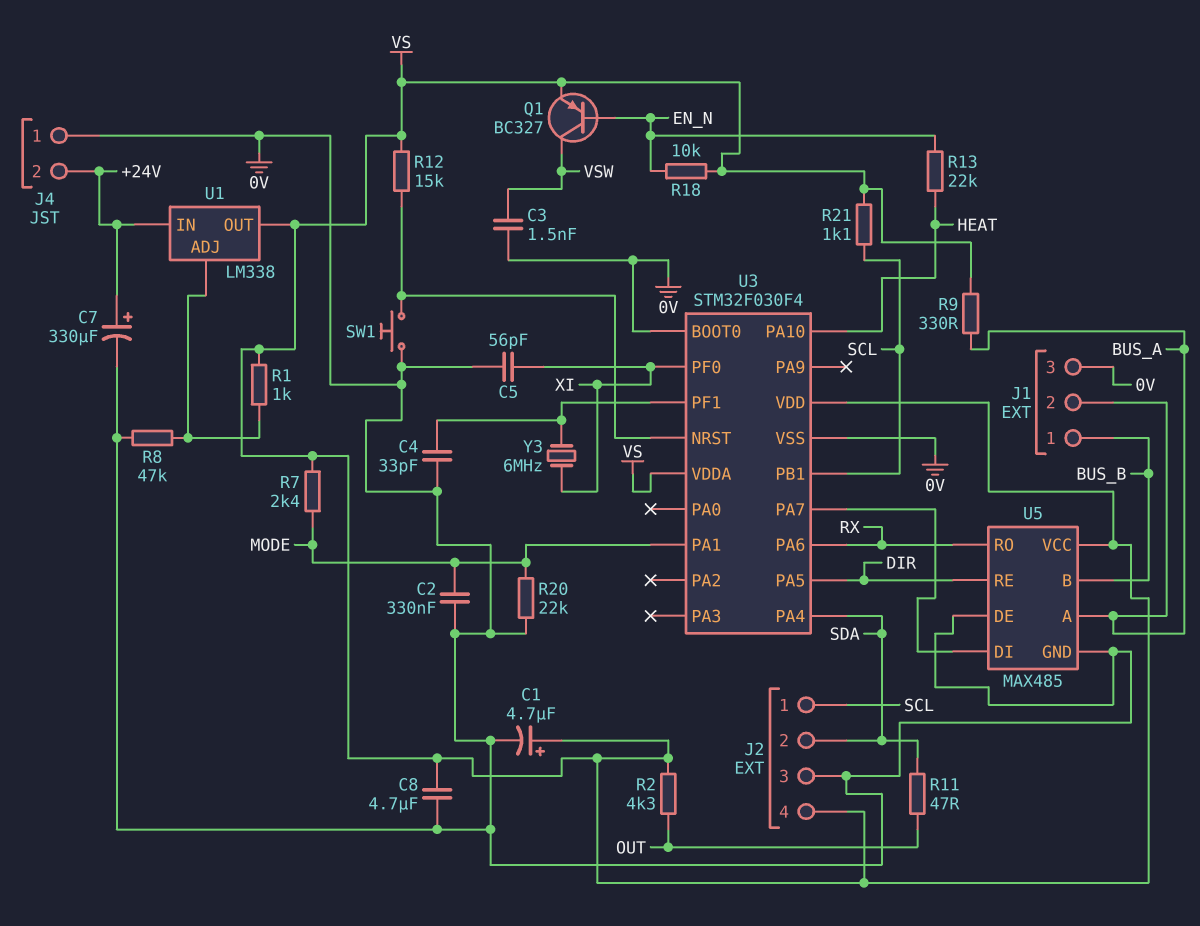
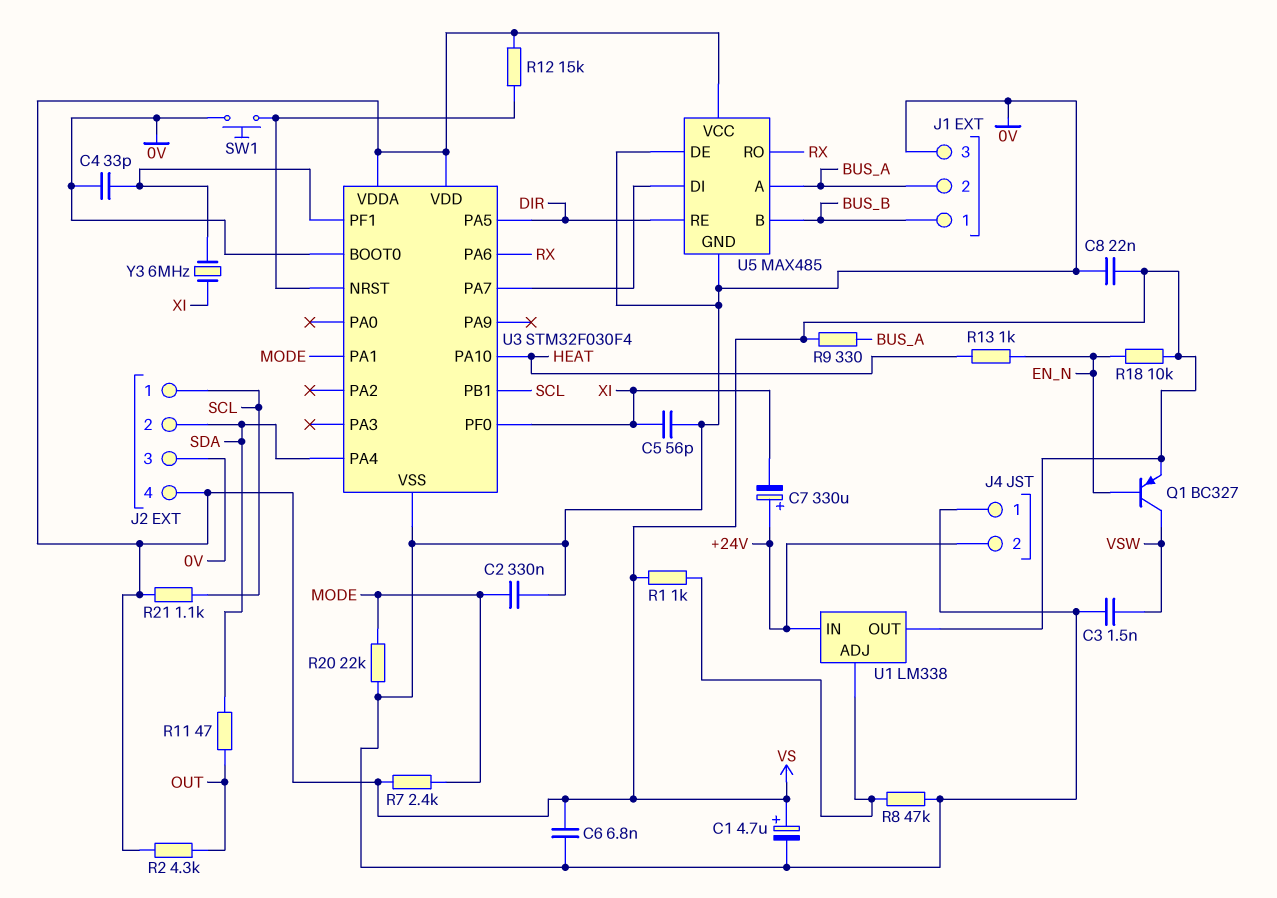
C6: none -> 6.8nF (0V, VS)
C7: 330uF (plus +24V, minus 0V) -> 330uF (plus +24V, minus XI)
C8: 4.7uF (0V, VS) -> 22nF (0V, VS)
R13: 22k (EN_N, HEAT) -> 1k (EN_N, HEAT)

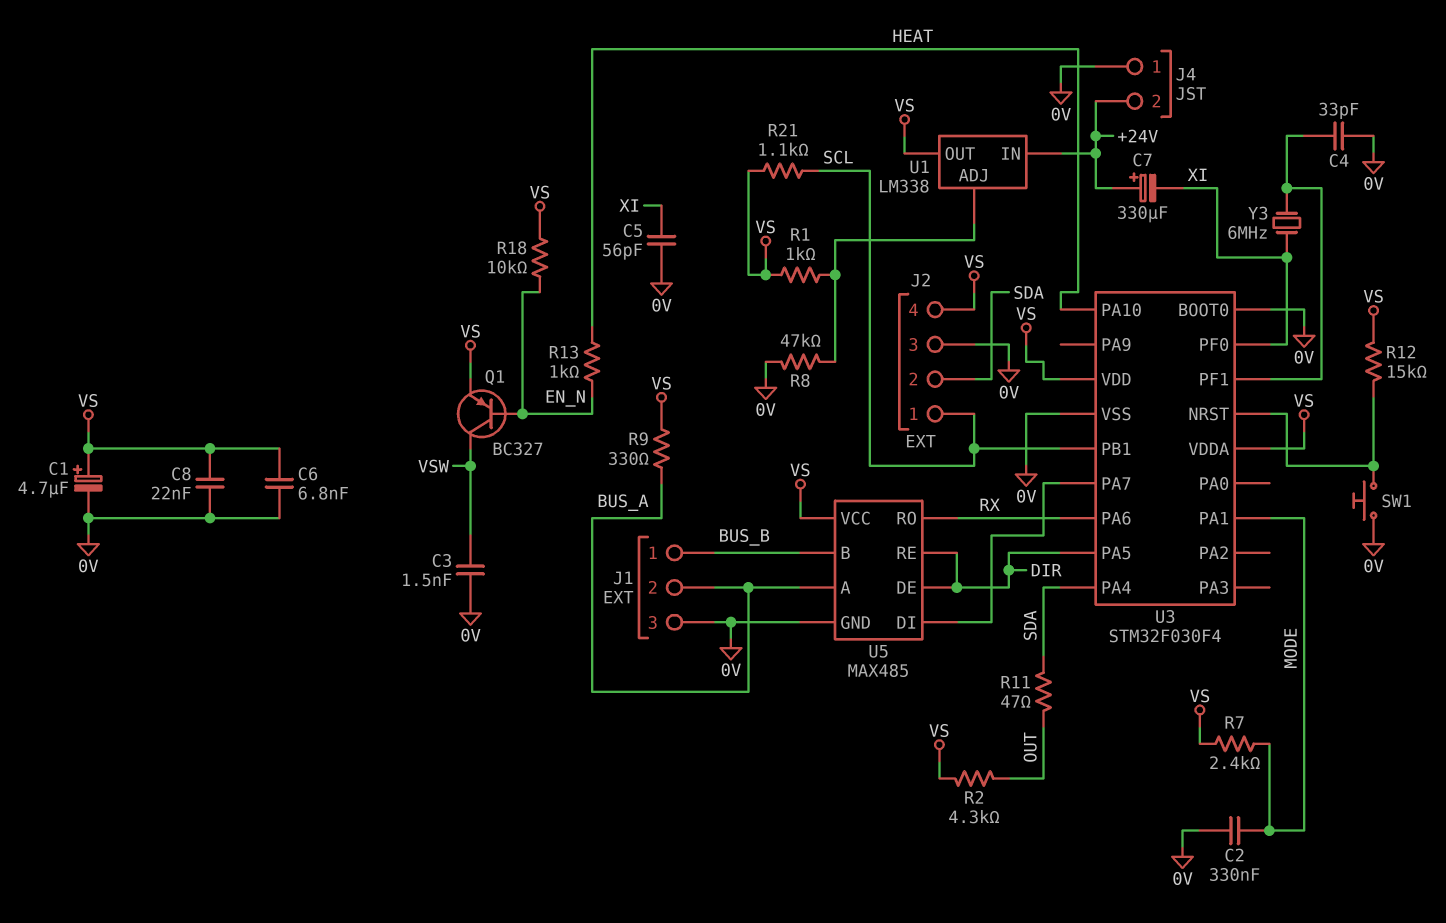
R20: 22k (0V, MODE) -> none
U5 pin DE: 0V -> DIR

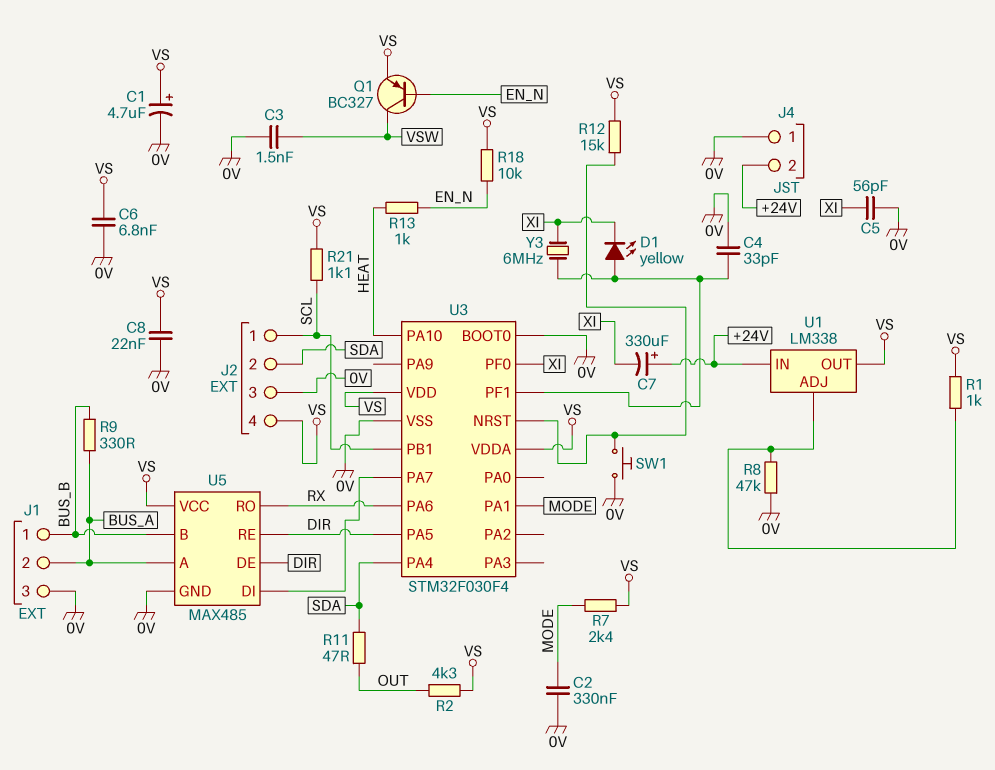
D1: none -> LED yellow (A U3/PF1, K XI)
R9: 330 (BUS_A, VS) -> 330 (BUS_A, BUS_B)

